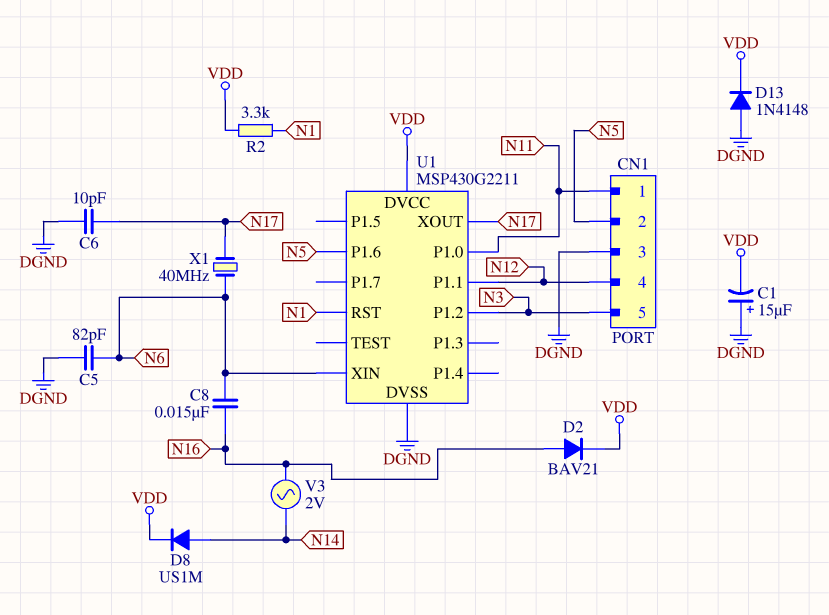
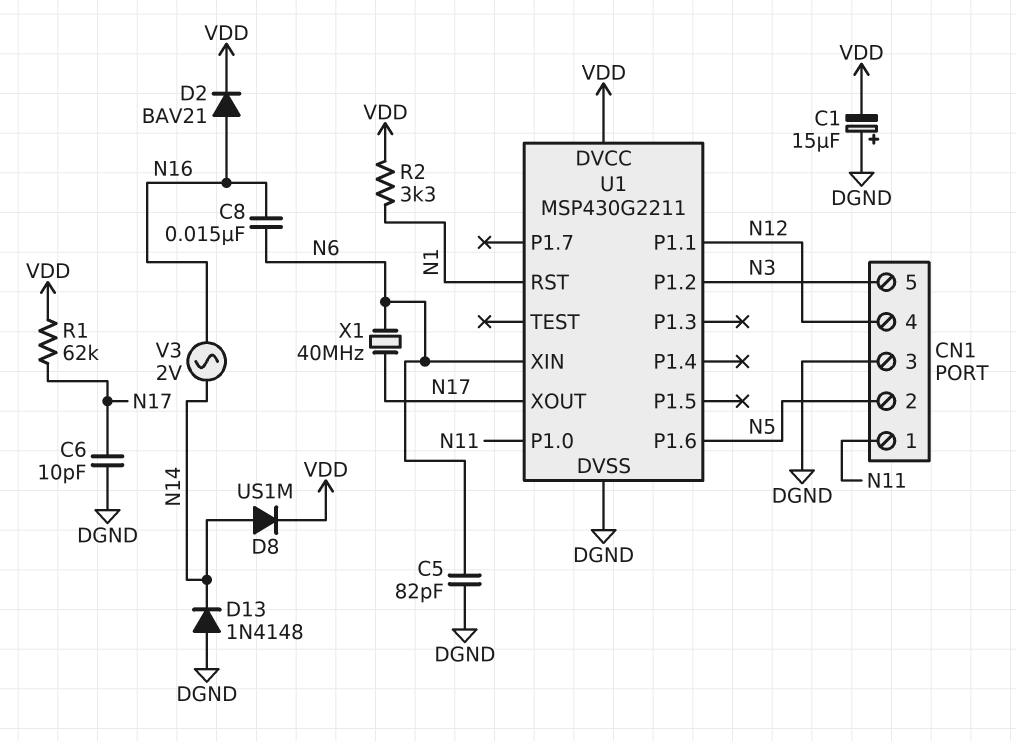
D13: diode 1N4148 (A DGND, K VDD) -> diode 1N4148 (A DGND, K N14)
R1: none -> 62k (N17, VDD)

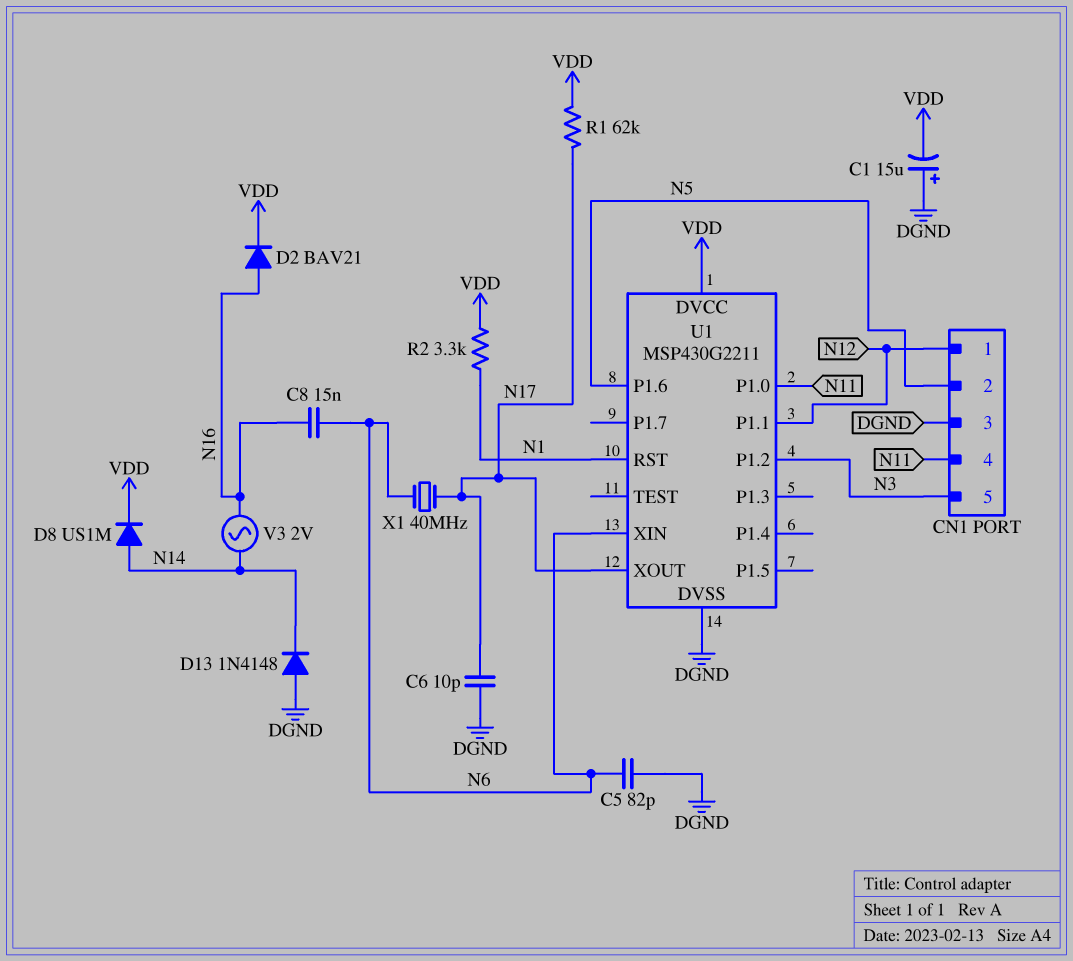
CN1 pin 1: N11 -> N12
CN1 pin 4: N12 -> N11

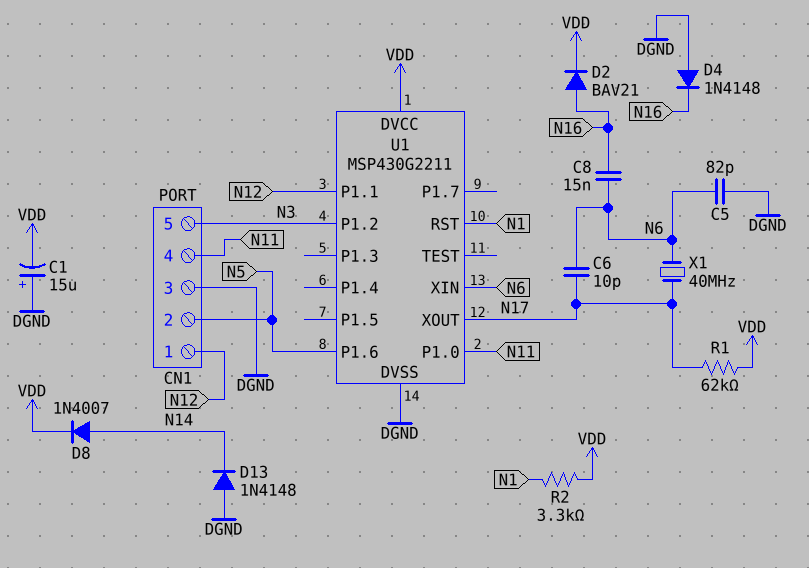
C6: 10pF (DGND, N17) -> 10pF (N6, N17)
D4: none -> diode 1N4148 (A DGND, K N16)
D8: diode US1M (A N14, K VDD) -> diode 1N4007 (A N14, K VDD)
V3: AC 2V (N14, N16) -> none

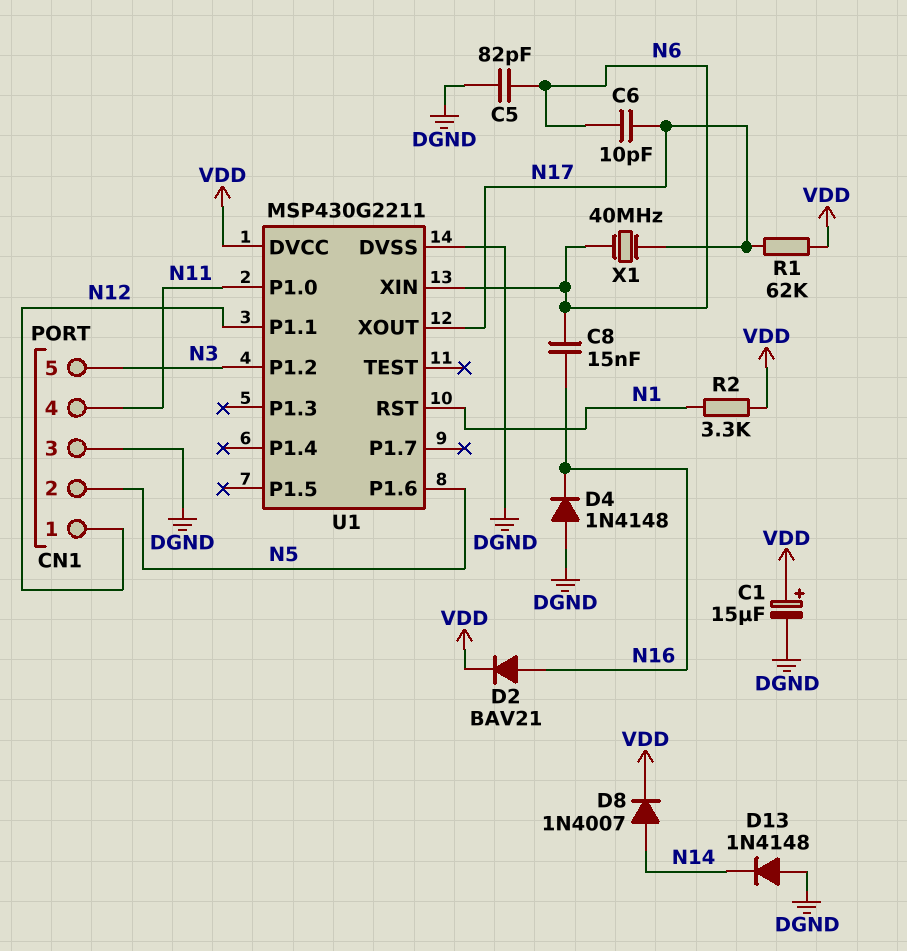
C1: 15uF (plus DGND, minus VDD) -> 15uF (plus VDD, minus DGND)

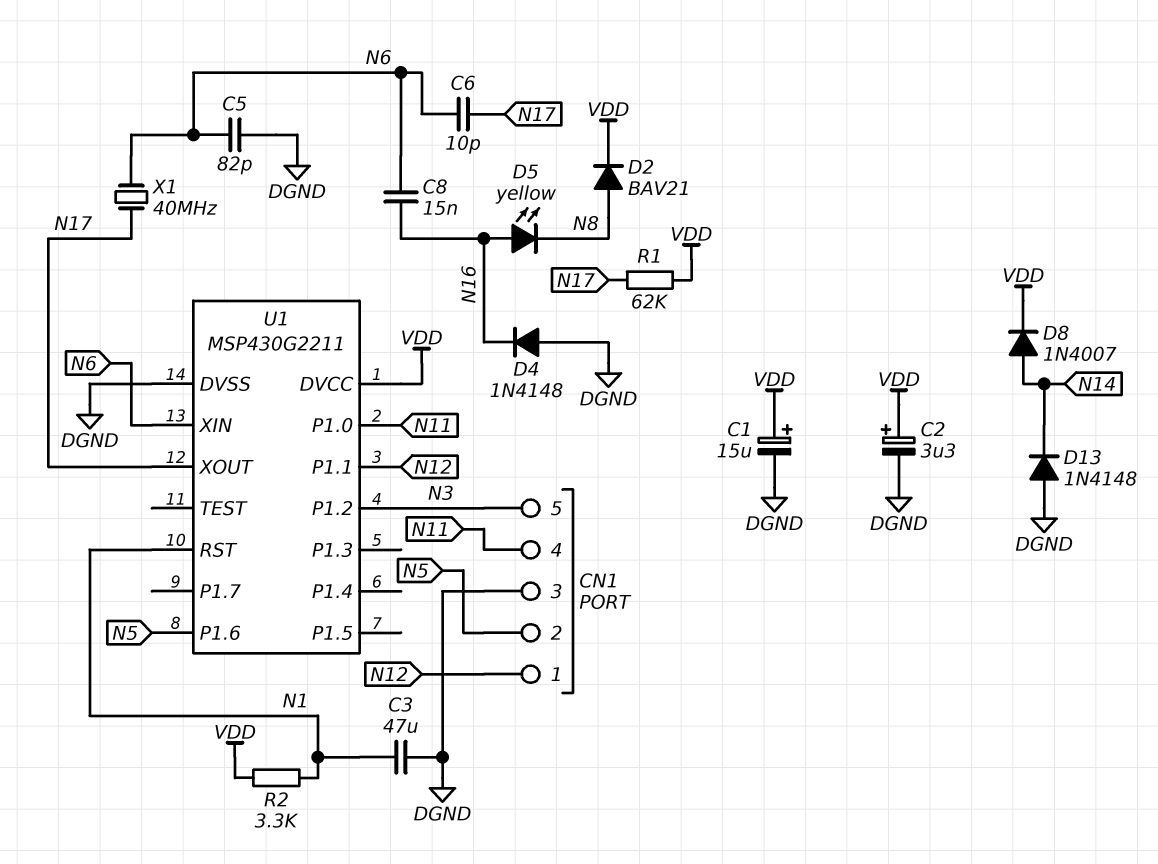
C2: none -> 3.3uF (plus VDD, minus DGND)
C3: none -> 47uF (DGND, N1)
D2: diode BAV21 (A N16, K VDD) -> diode BAV21 (A N8, K VDD)
D5: none -> LED yellow (A N16, K N8)

